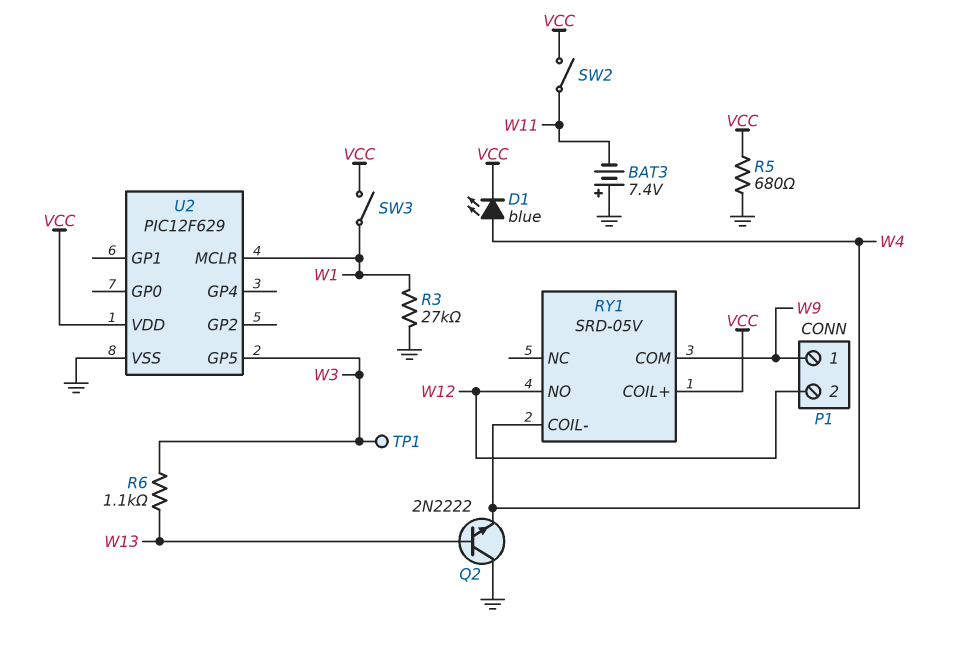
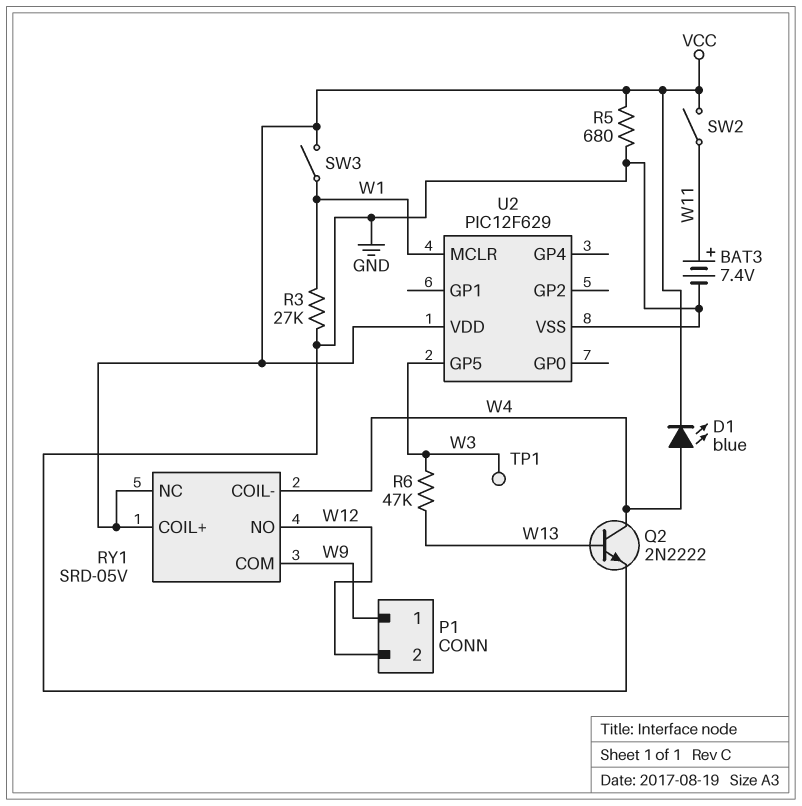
BAT3: 7.4V (plus GND, minus W11) -> 7.4V (plus W11, minus GND)
Q2: NPN 2N2222 (B W13, C GND, E W4) -> NPN 2N2222 (B W13, C W4, E GND)
R6: 1.1k (W3, W13) -> 47k (W3, W13)
RY1 pin NC: none -> VCC

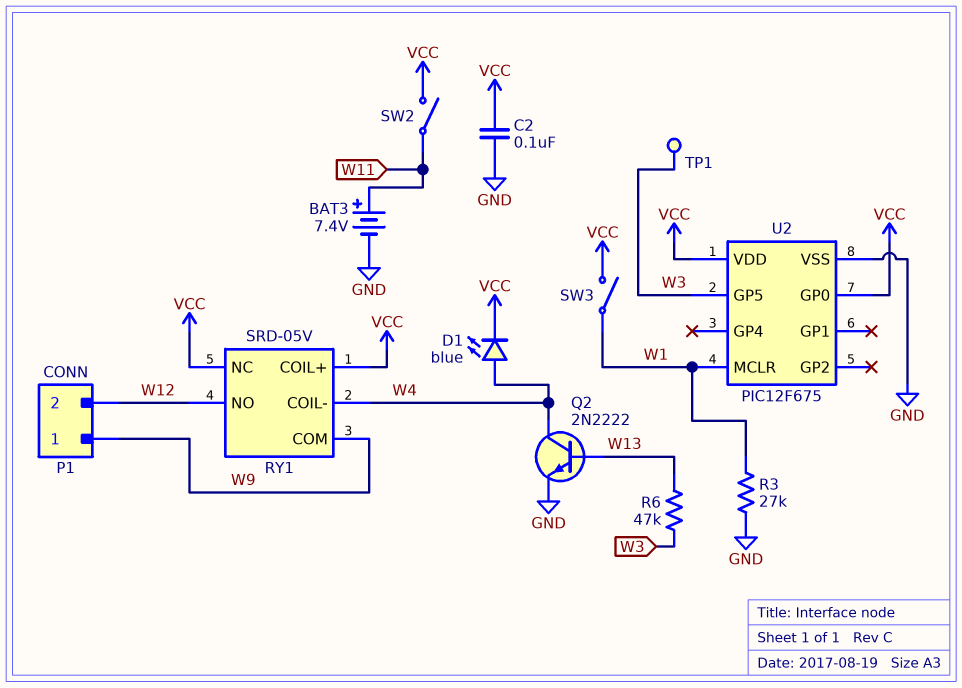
C2: none -> 100nF (GND, VCC)
R5: 680 (GND, VCC) -> none
U2: PIC12F629 -> PIC12F675
U2 pin GP0: none -> VCC

